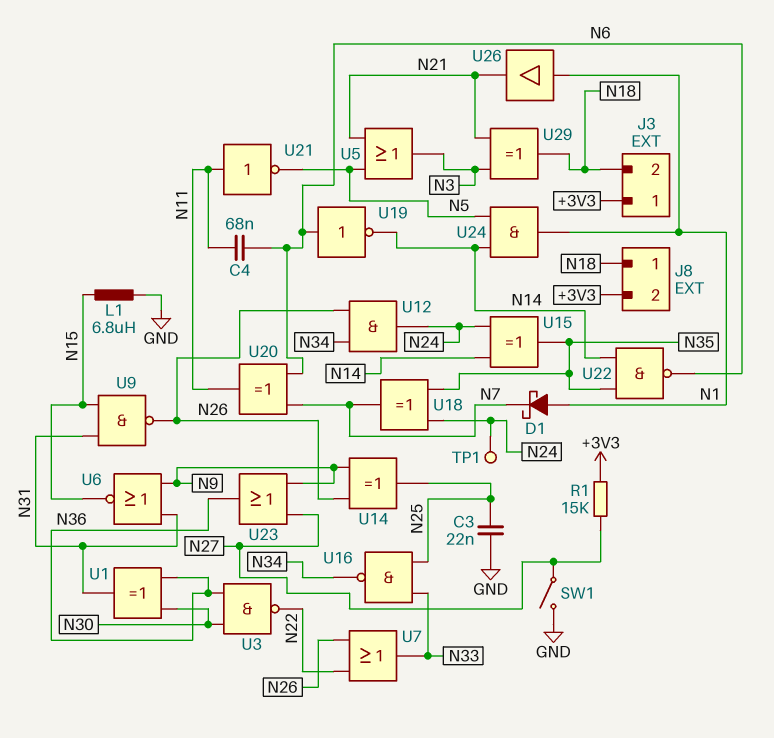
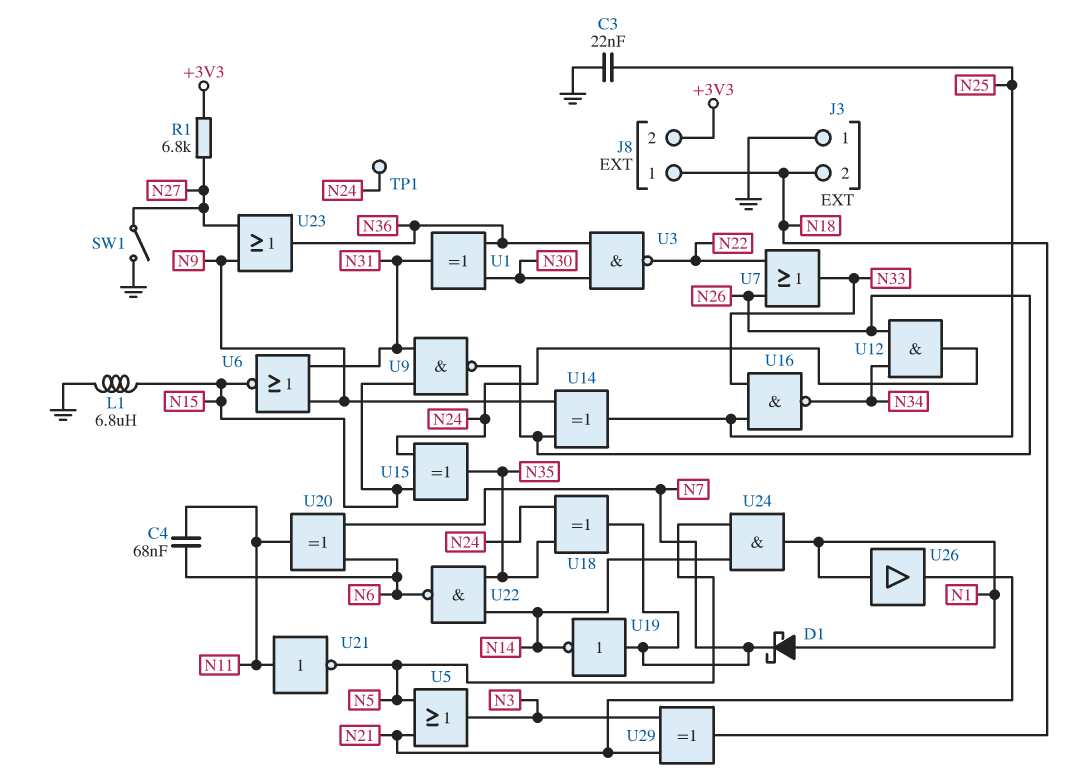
J3 pin 1: +3V3 -> GND
R1: 15k (+3V3, N27) -> 6.8k (+3V3, N27)
U15: XOR (in N14, in N24, out N35) -> XOR (in N15, in N24, out N35)
U19: NOT (in N6, out N14) -> NOT (in N7, out N14)

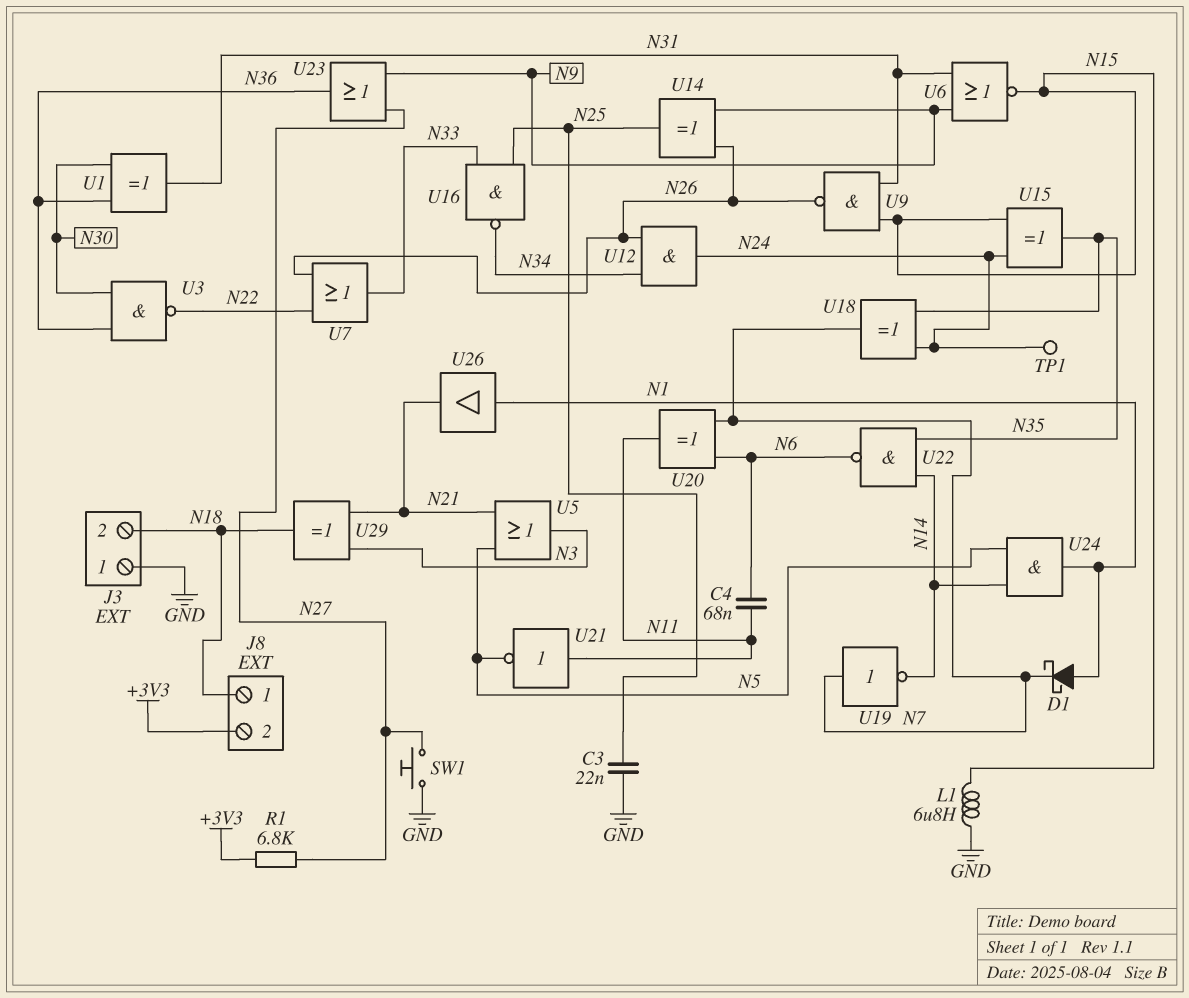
SW1: switch (GND, N27) -> button (GND, N27)

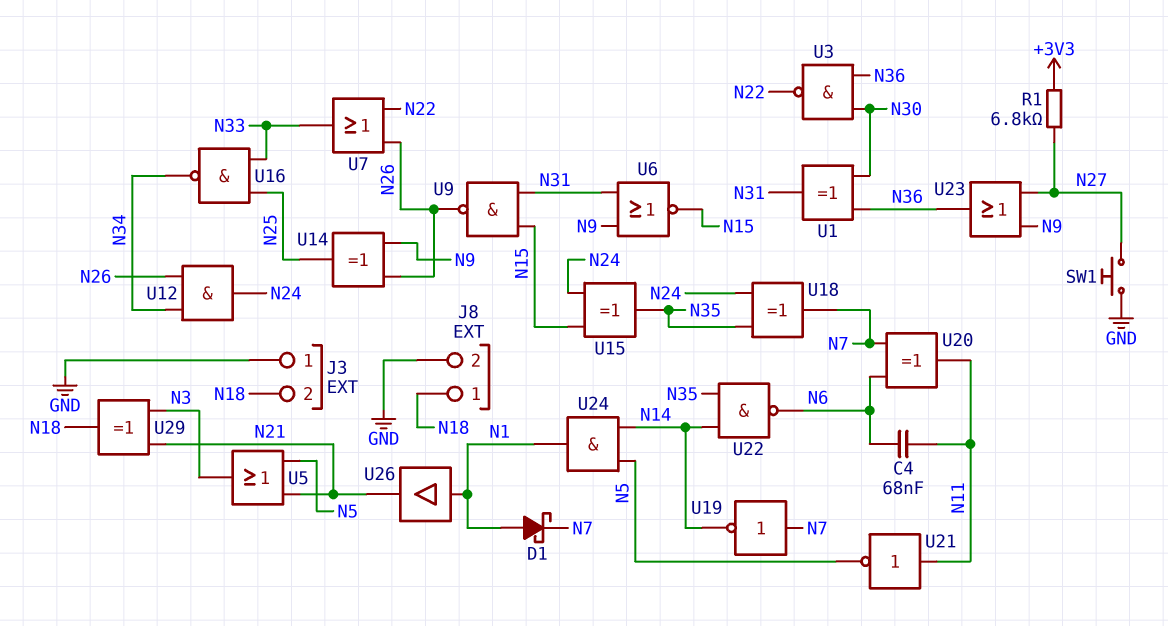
C3: 22nF (GND, N25) -> none
J8 pin 2: +3V3 -> GND
L1: 6.8uH (GND, N15) -> none
TP1: test point (N24) -> none

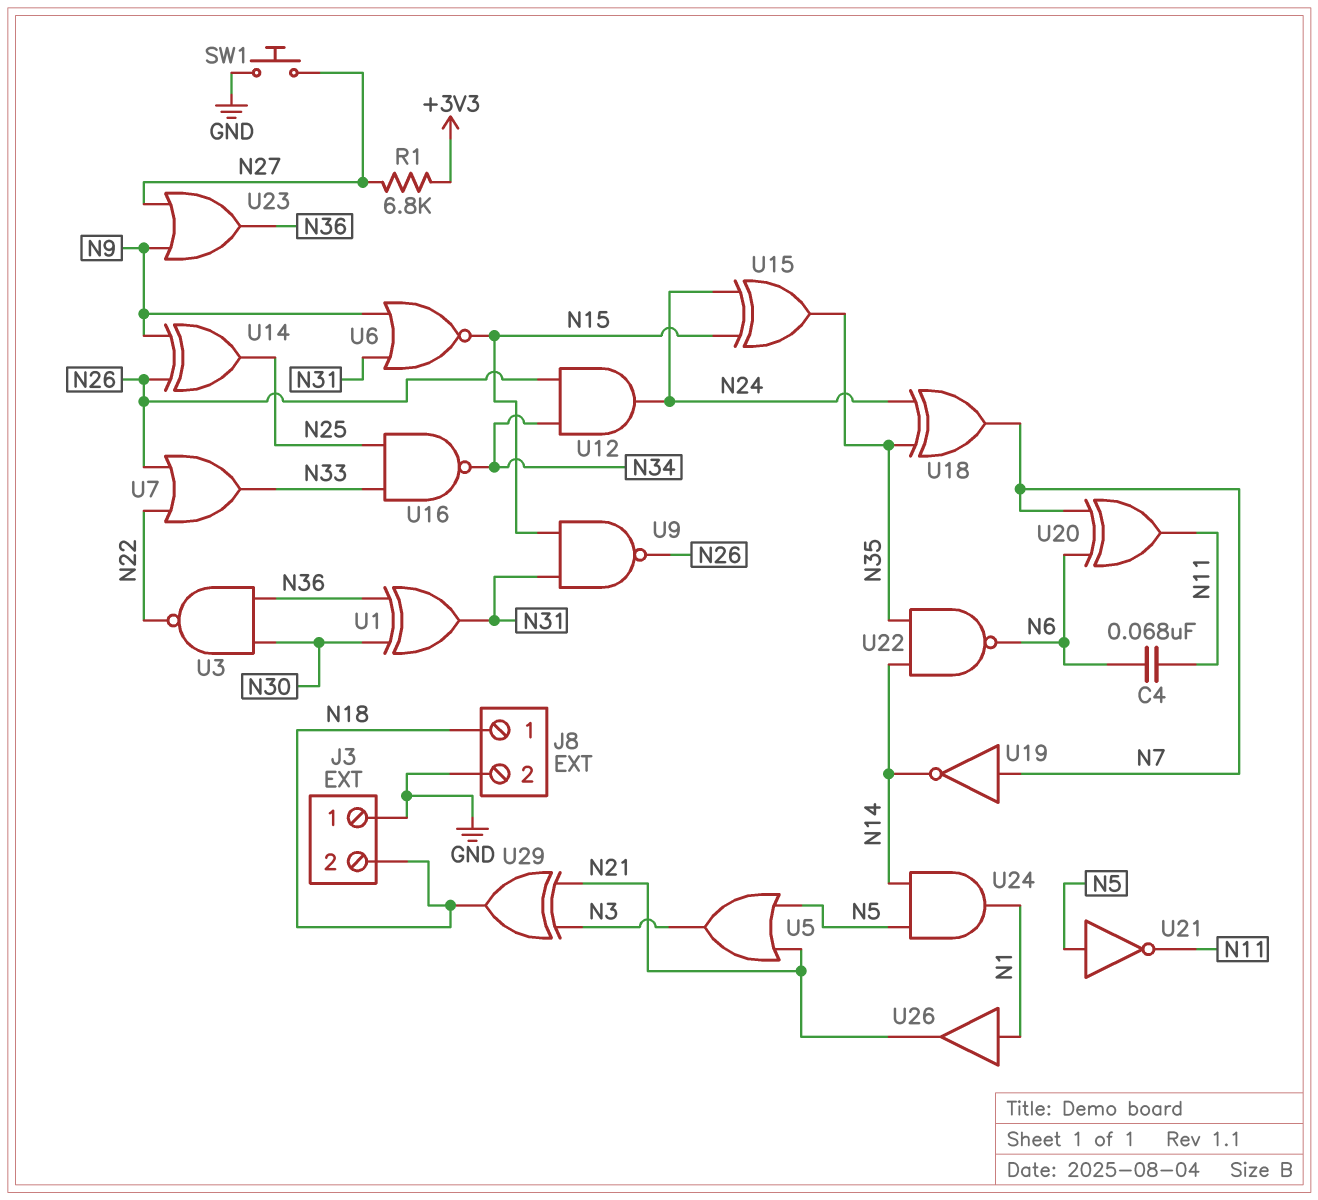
D1: schottky (A N1, K N7) -> none
U21: NOT (in N11, out N5) -> NOT (in N5, out N11)

